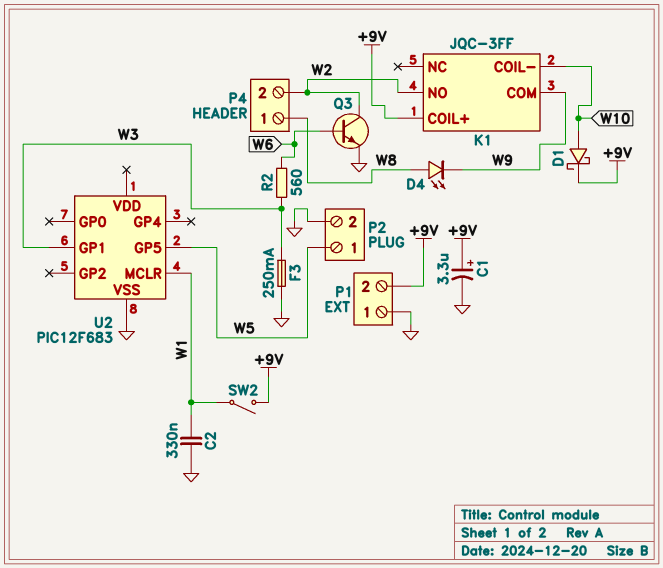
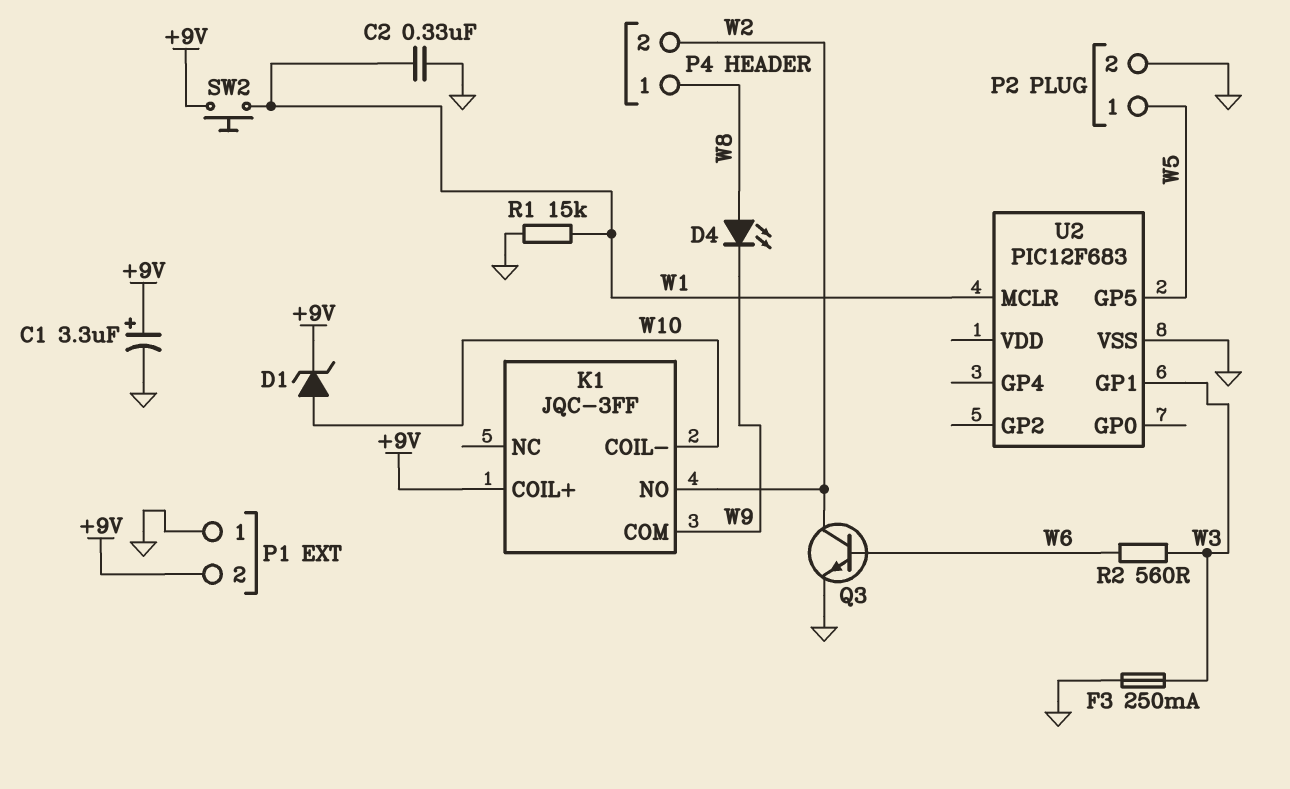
D1: schottky (A W10, K +9V) -> zener (A W10, K +9V)
R1: none -> 15k (GND, W1)
SW2: switch (+9V, W1) -> button (+9V, W1)

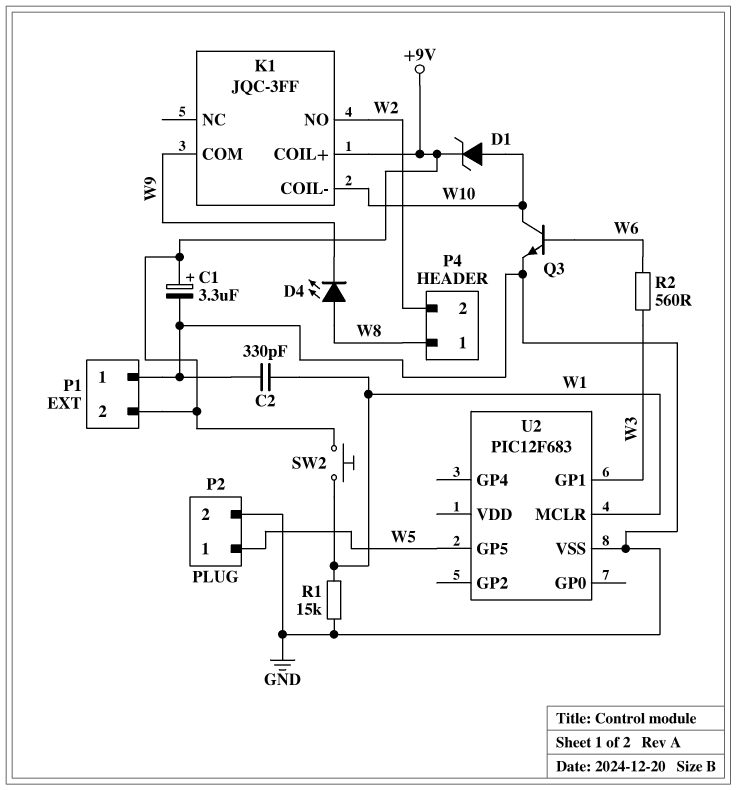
C2: 330nF (GND, W1) -> 330pF (GND, W1)
F3: 250mA (GND, W3) -> none
Q3: NPN (B W6, C W2, E GND) -> NPN (B W6, C W10, E GND)

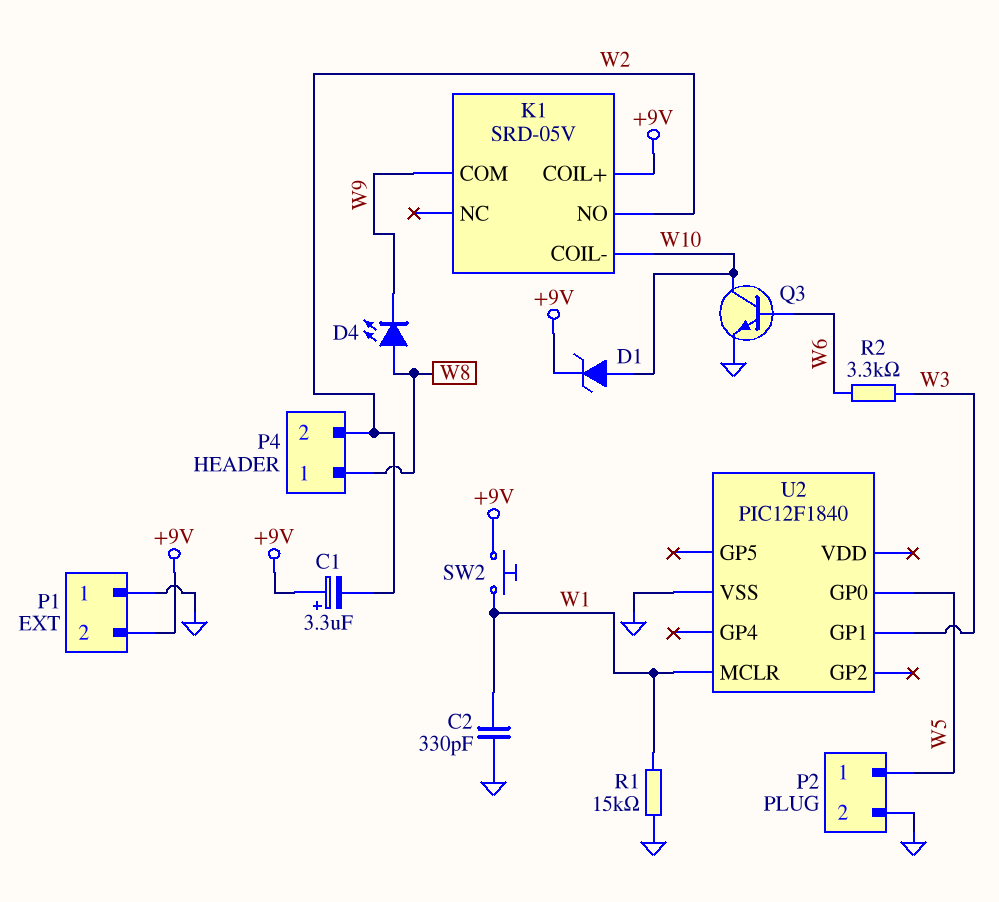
C1: 3.3uF (plus +9V, minus GND) -> 3.3uF (plus +9V, minus W2)
K1: JQC-3FF -> SRD-05V
R2: 560 (W3, W6) -> 3.3k (W3, W6)
U2: PIC12F683 -> PIC12F1840
U2 pin GP0: none -> W5
U2 pin GP5: W5 -> none

